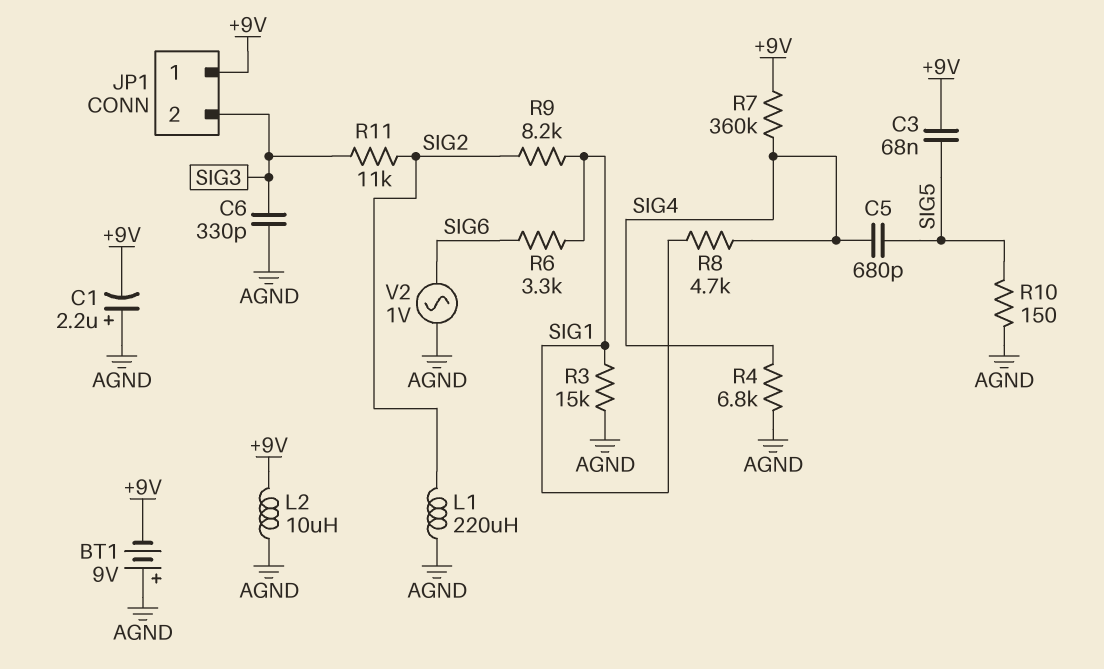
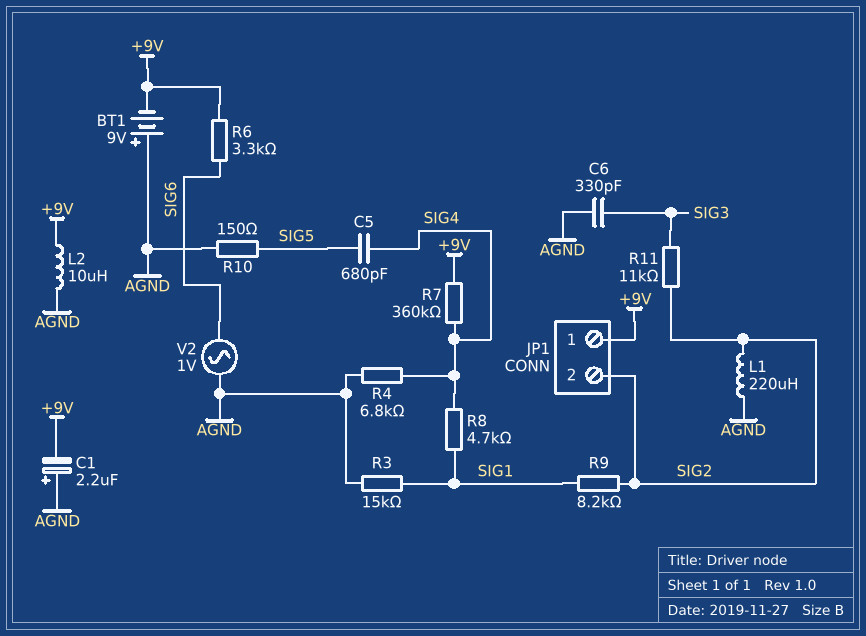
C3: 68nF (+9V, SIG5) -> none
JP1 pin 2: SIG3 -> SIG2
R6: 3.3k (SIG1, SIG6) -> 3.3k (+9V, SIG6)

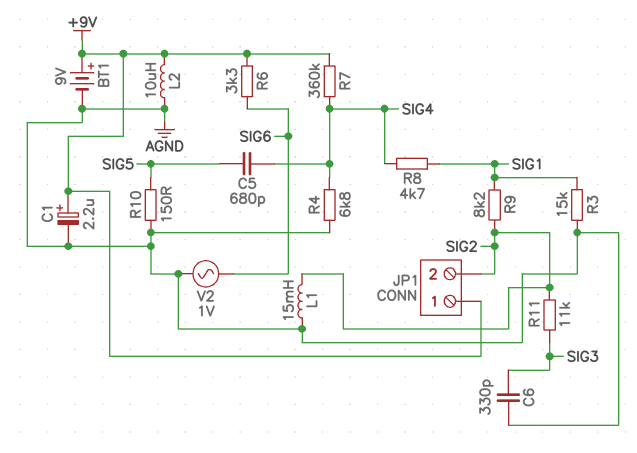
BT1: 9V (plus AGND, minus +9V) -> 9V (plus +9V, minus AGND)
C1: 2.2uF (plus AGND, minus +9V) -> 2.2uF (plus +9V, minus AGND)
L1: 220uH (AGND, SIG2) -> 15mH (AGND, SIG2)

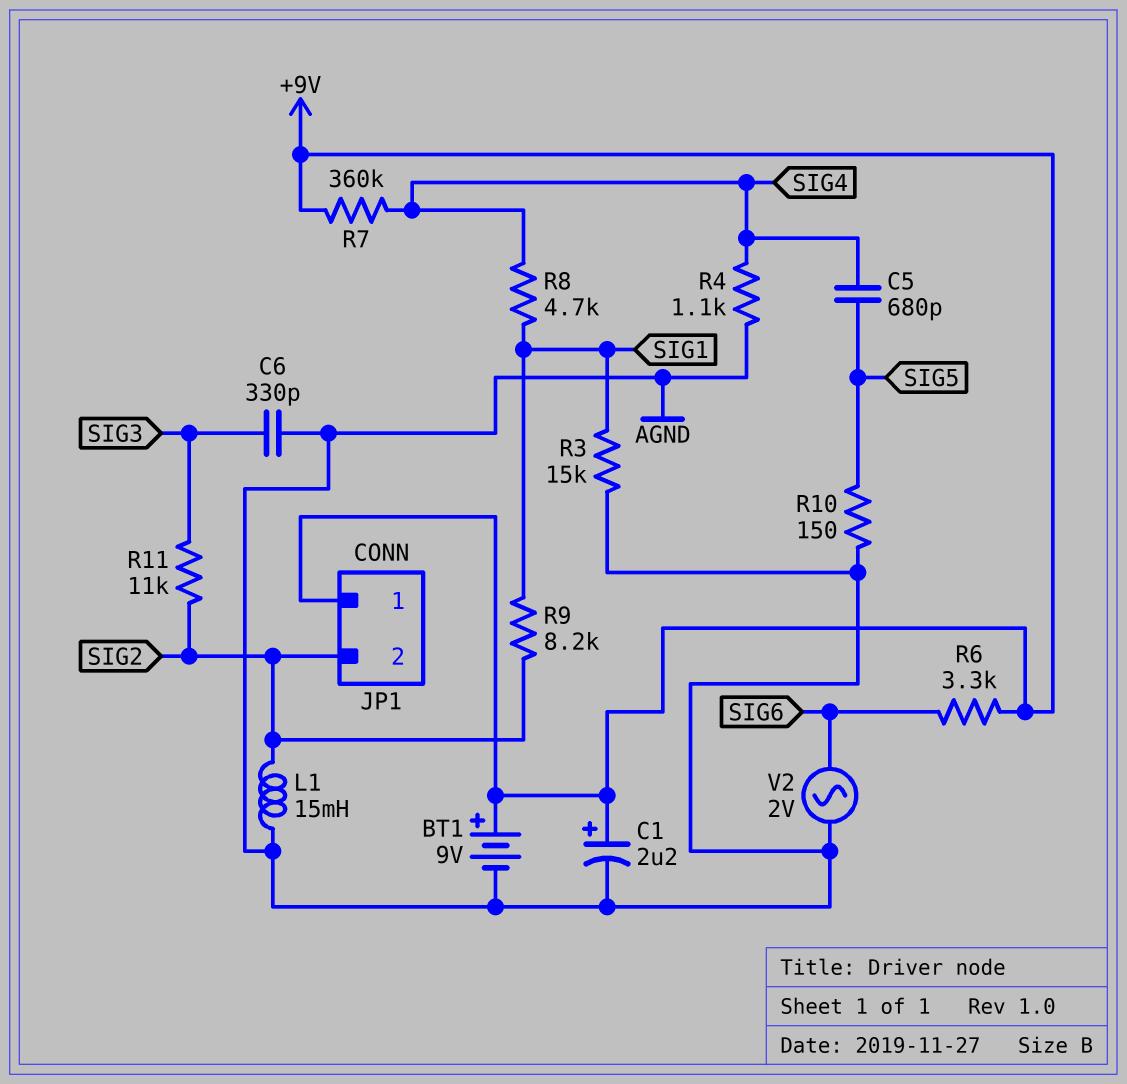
L2: 10uH (+9V, AGND) -> none
R4: 6.8k (AGND, SIG4) -> 1.1k (AGND, SIG4)
V2: AC 1V (AGND, SIG6) -> AC 2V (AGND, SIG6)

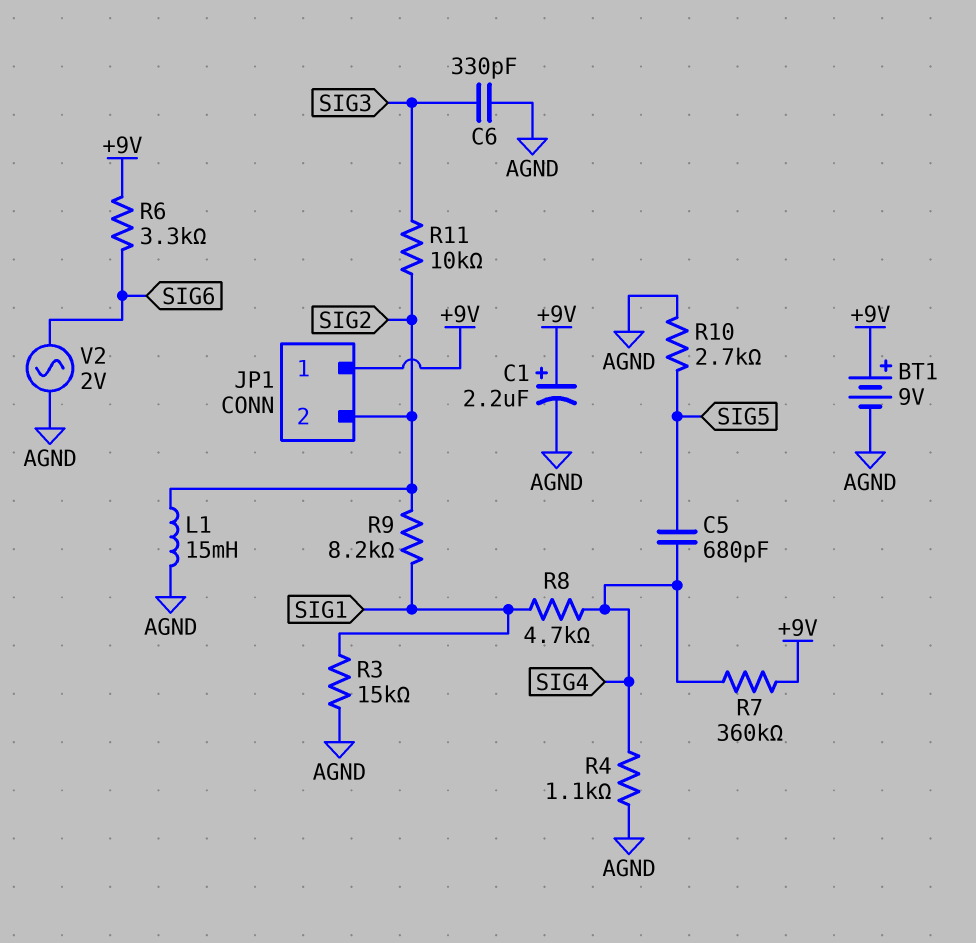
R10: 150 (AGND, SIG5) -> 2.7k (AGND, SIG5)
R11: 11k (SIG2, SIG3) -> 10k (SIG2, SIG3)

